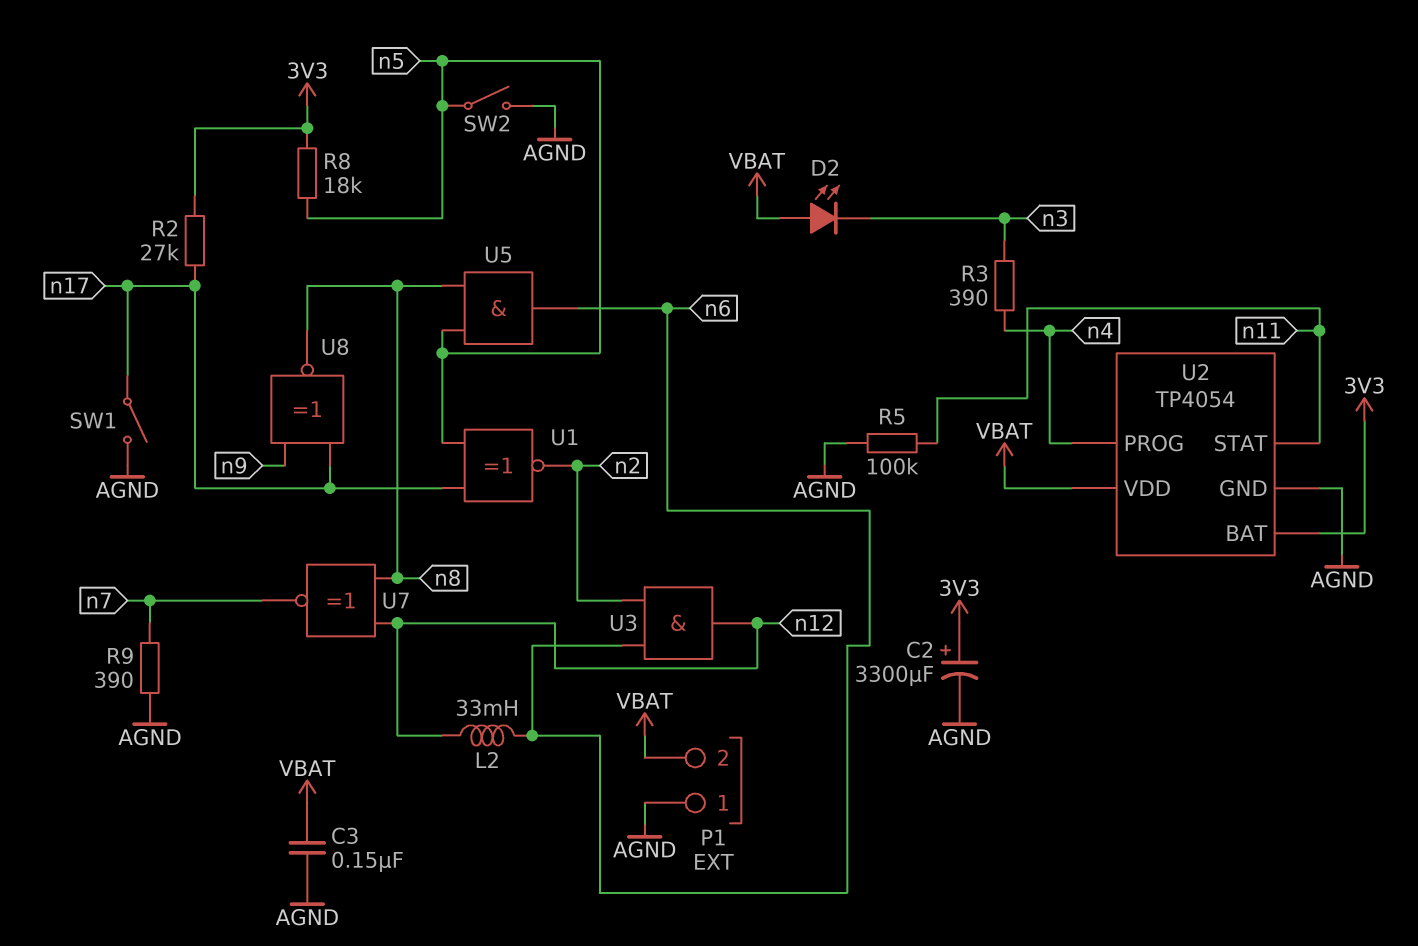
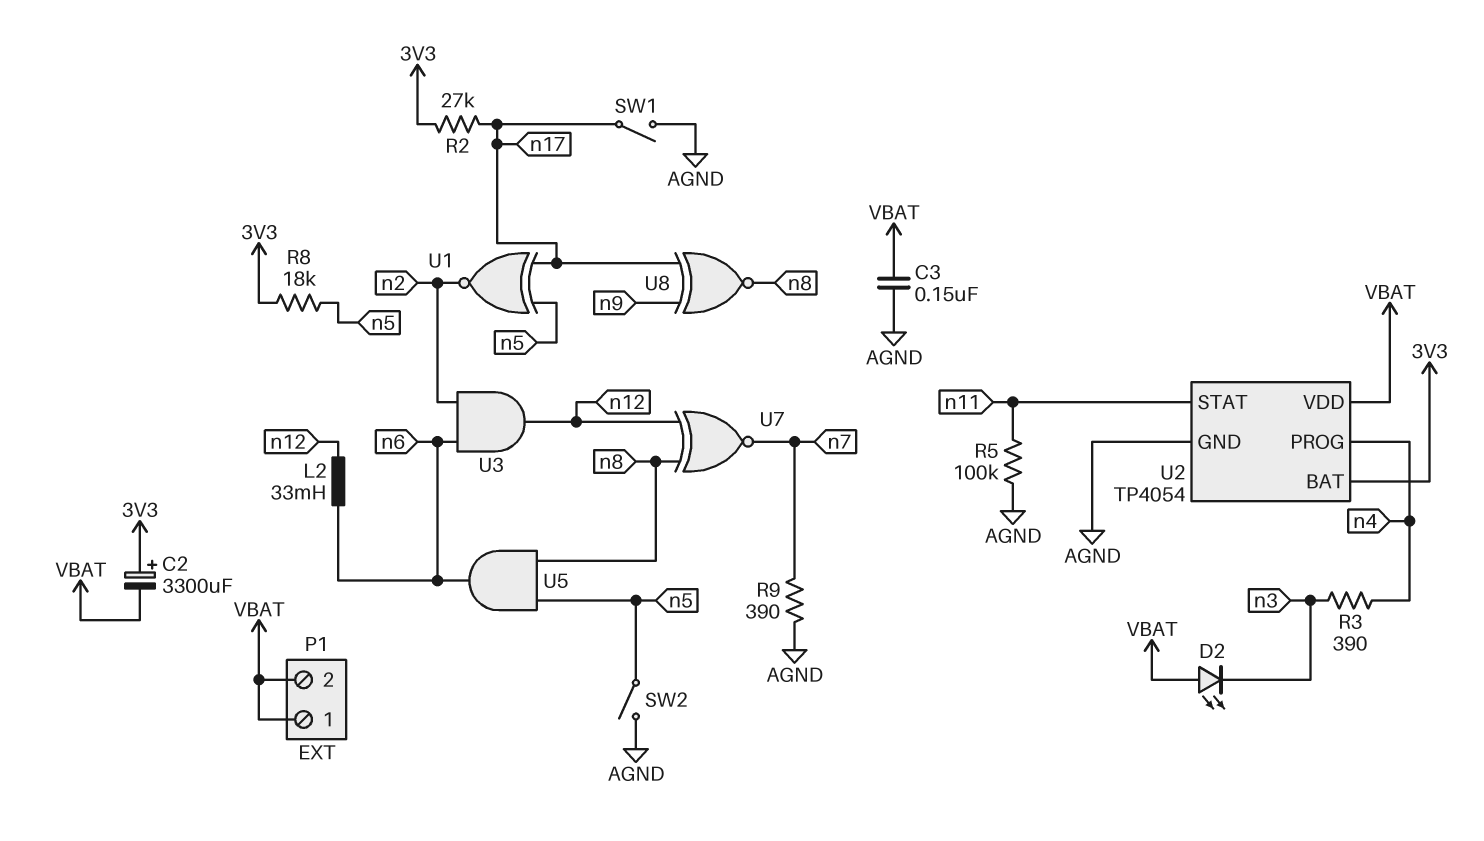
C2: 3300uF (plus 3V3, minus AGND) -> 3300uF (plus 3V3, minus VBAT)
P1 pin 1: AGND -> VBAT

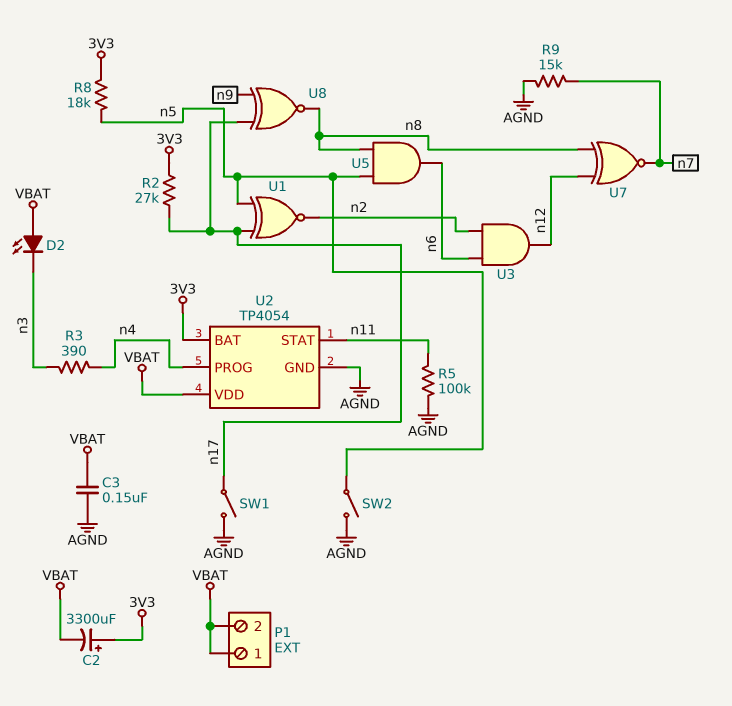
L2: 33mH (n6, n12) -> none
R9: 390 (AGND, n7) -> 15k (AGND, n7)

